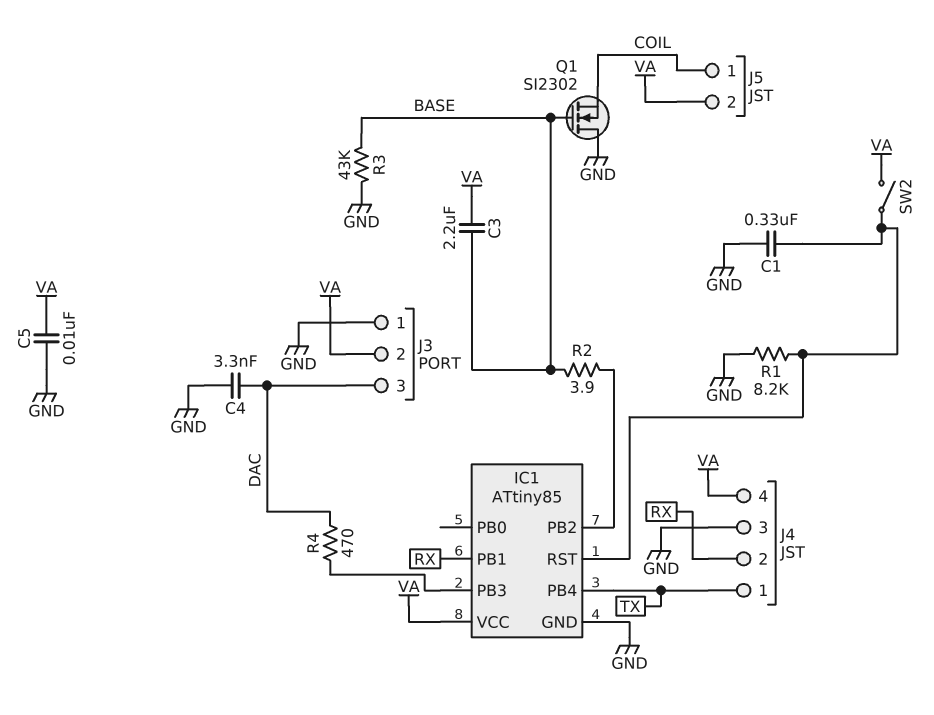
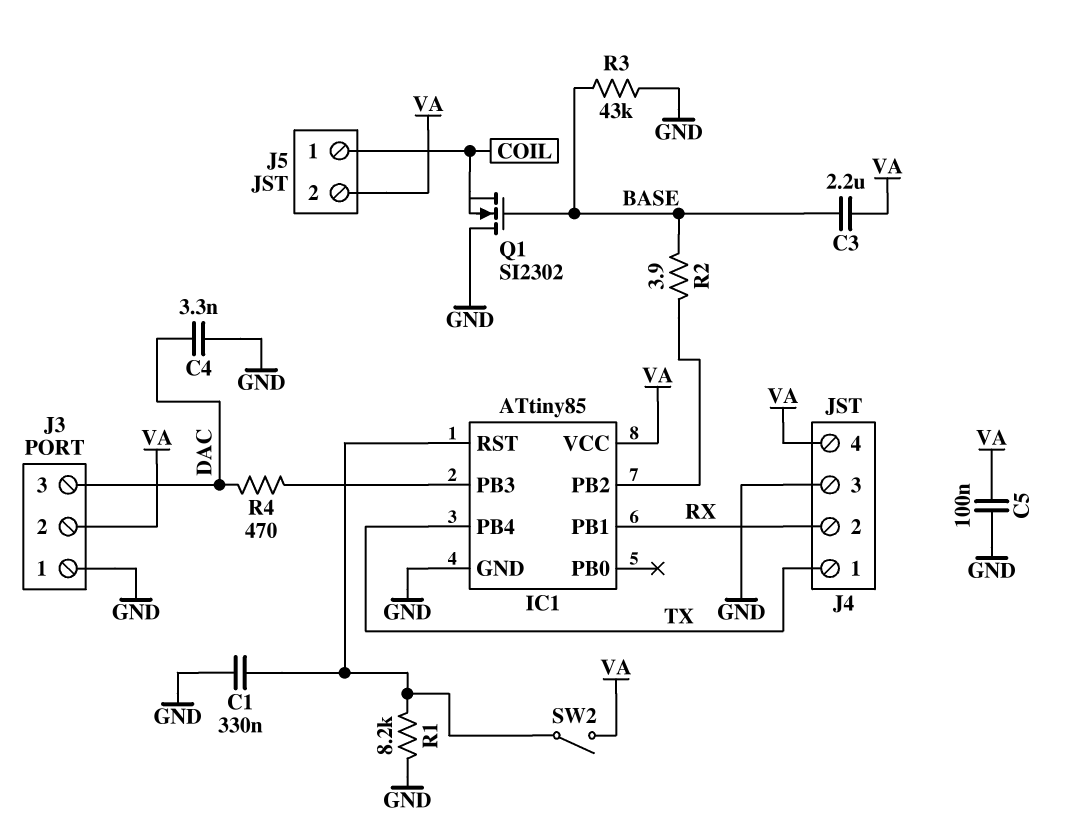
C5: 10nF (GND, VA) -> 100nF (GND, VA)

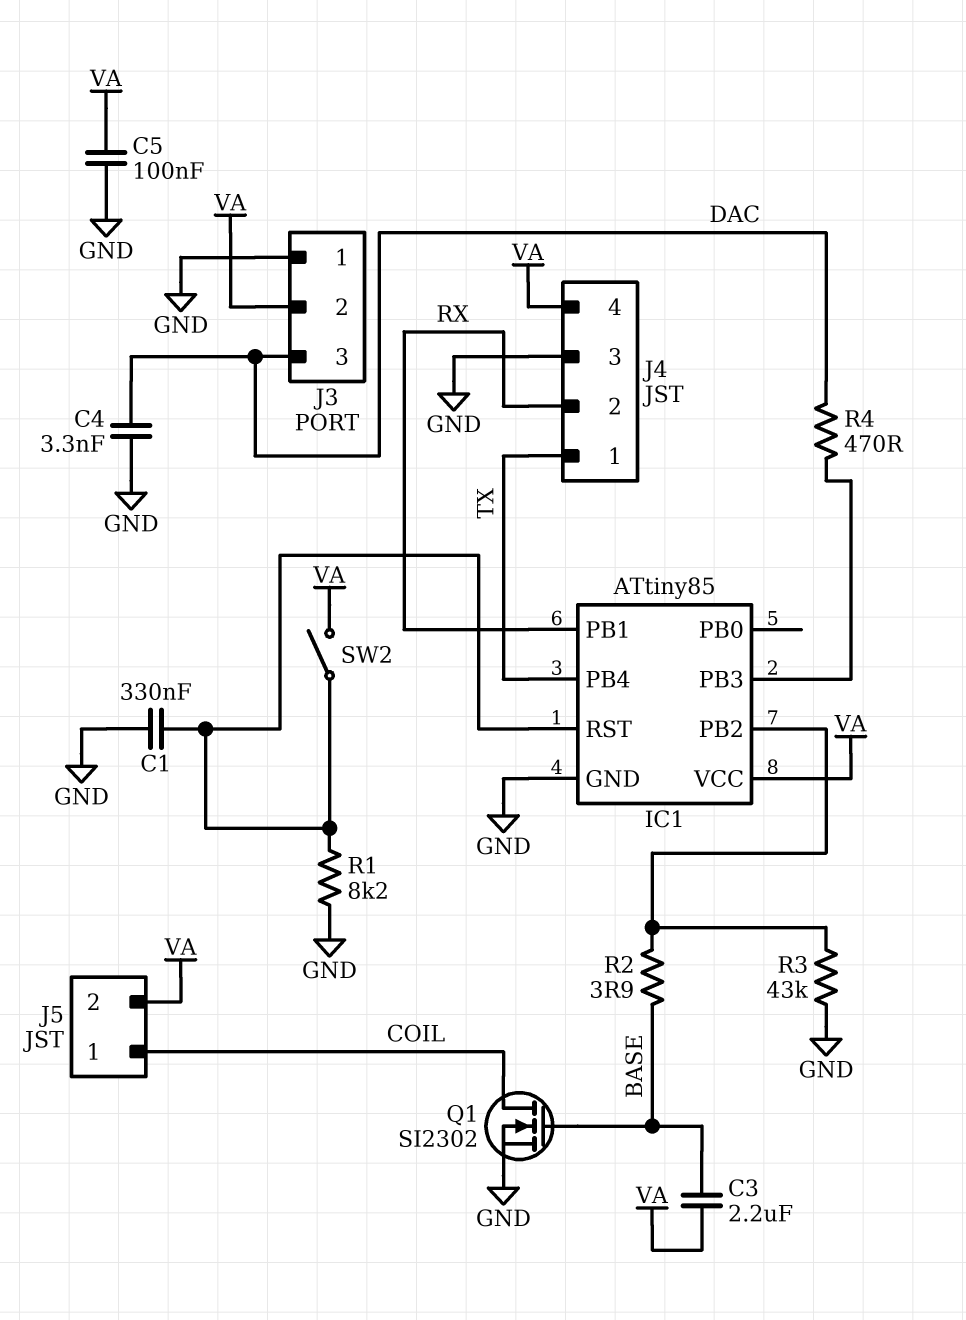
Q1: NMOS SI2302 (G BASE, D GND, S COIL) -> NMOS SI2302 (G BASE, D COIL, S GND)
R3: 43k (BASE, GND) -> 43k (GND, IC1/PB2)

